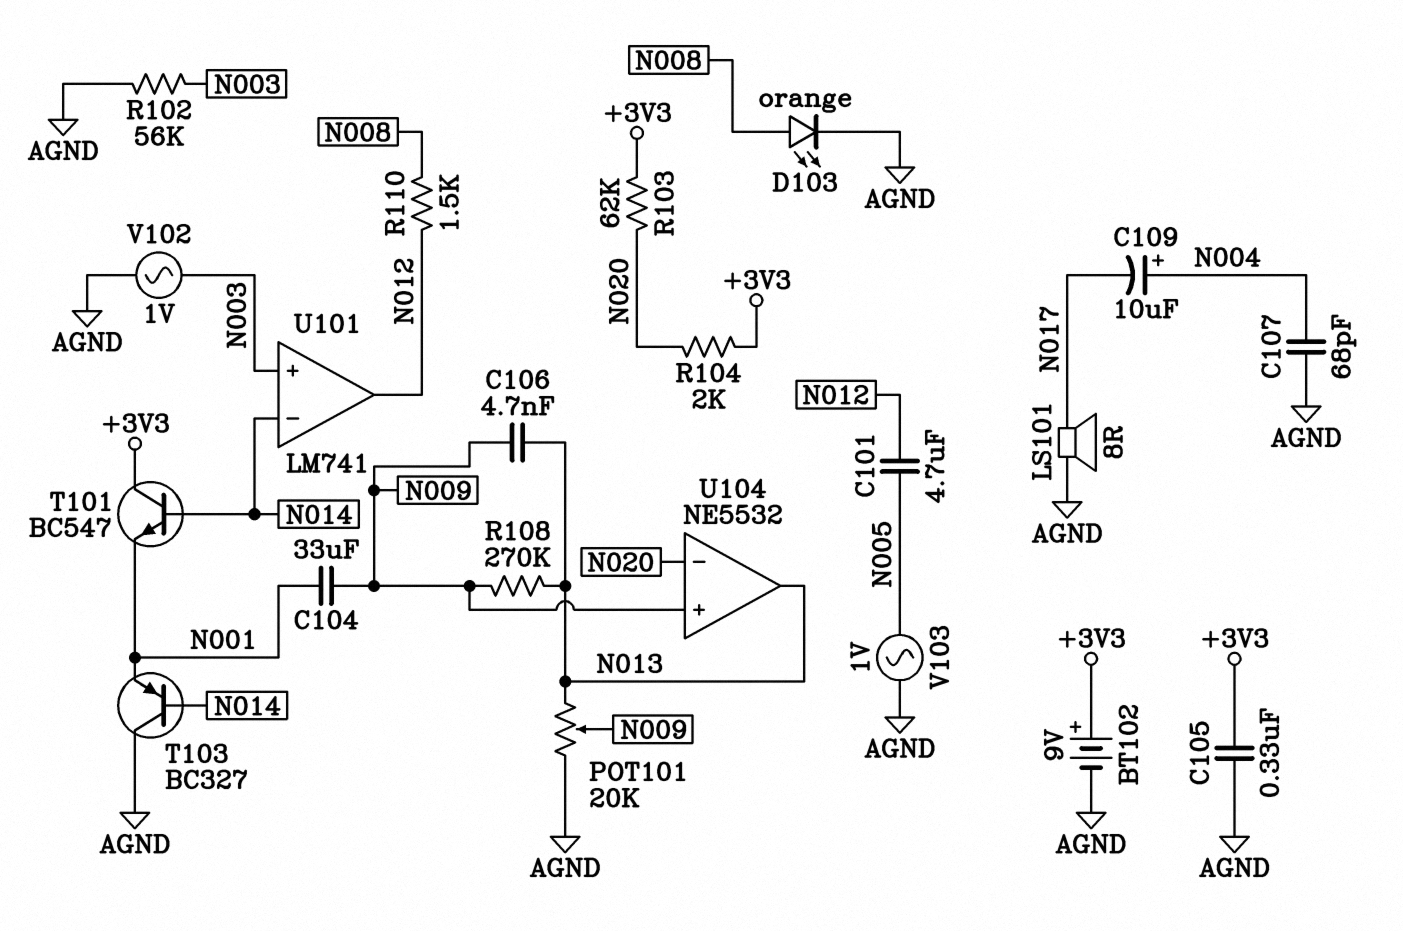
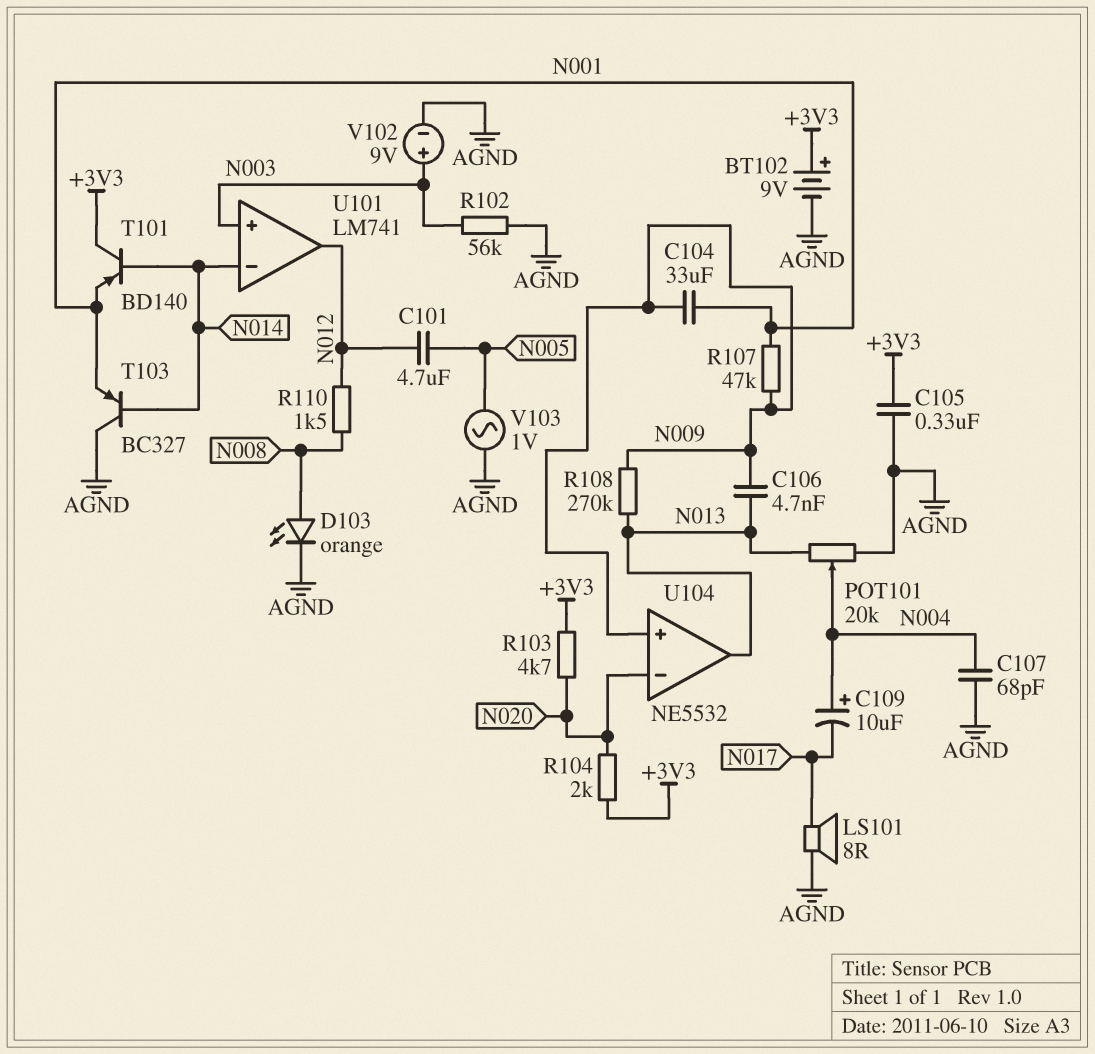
POT101: 20k (AGND, N013, wiper N009) -> 20k (AGND, N013, wiper N004)
R103: 62k (+3V3, N020) -> 4.7k (+3V3, N020)
R107: none -> 47k (N001, N009)
T101: NPN BC547 (B N014, C +3V3, E N001) -> PNP BD140 (B N014, C +3V3, E N001)
V102: AC 1V (AGND, N003) -> 9V (plus N003, minus AGND)

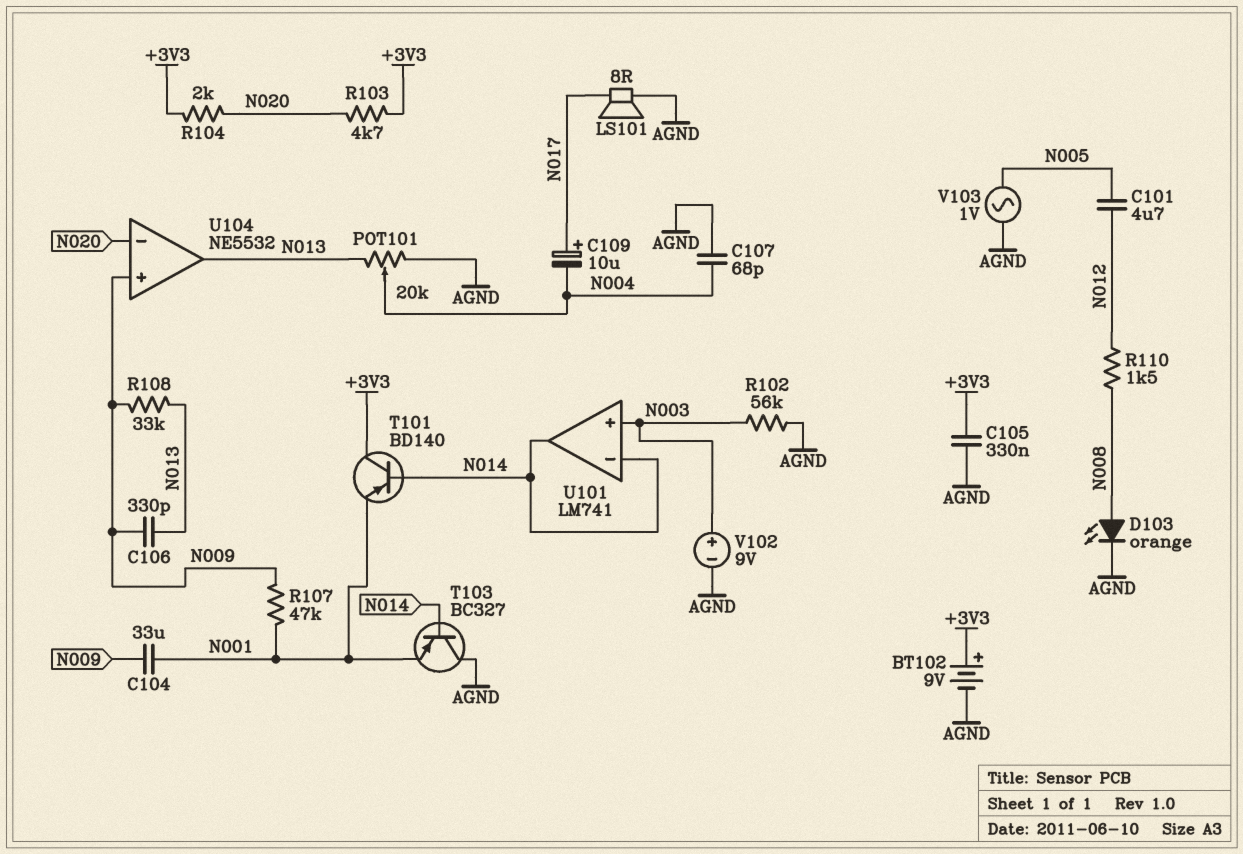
C106: 4.7nF (N009, N013) -> 330pF (N009, N013)
C109: 10uF (plus N004, minus N017) -> 10uF (plus N017, minus N004)
R108: 270k (N009, N013) -> 33k (N009, N013)
U101 pin out: N012 -> N014

